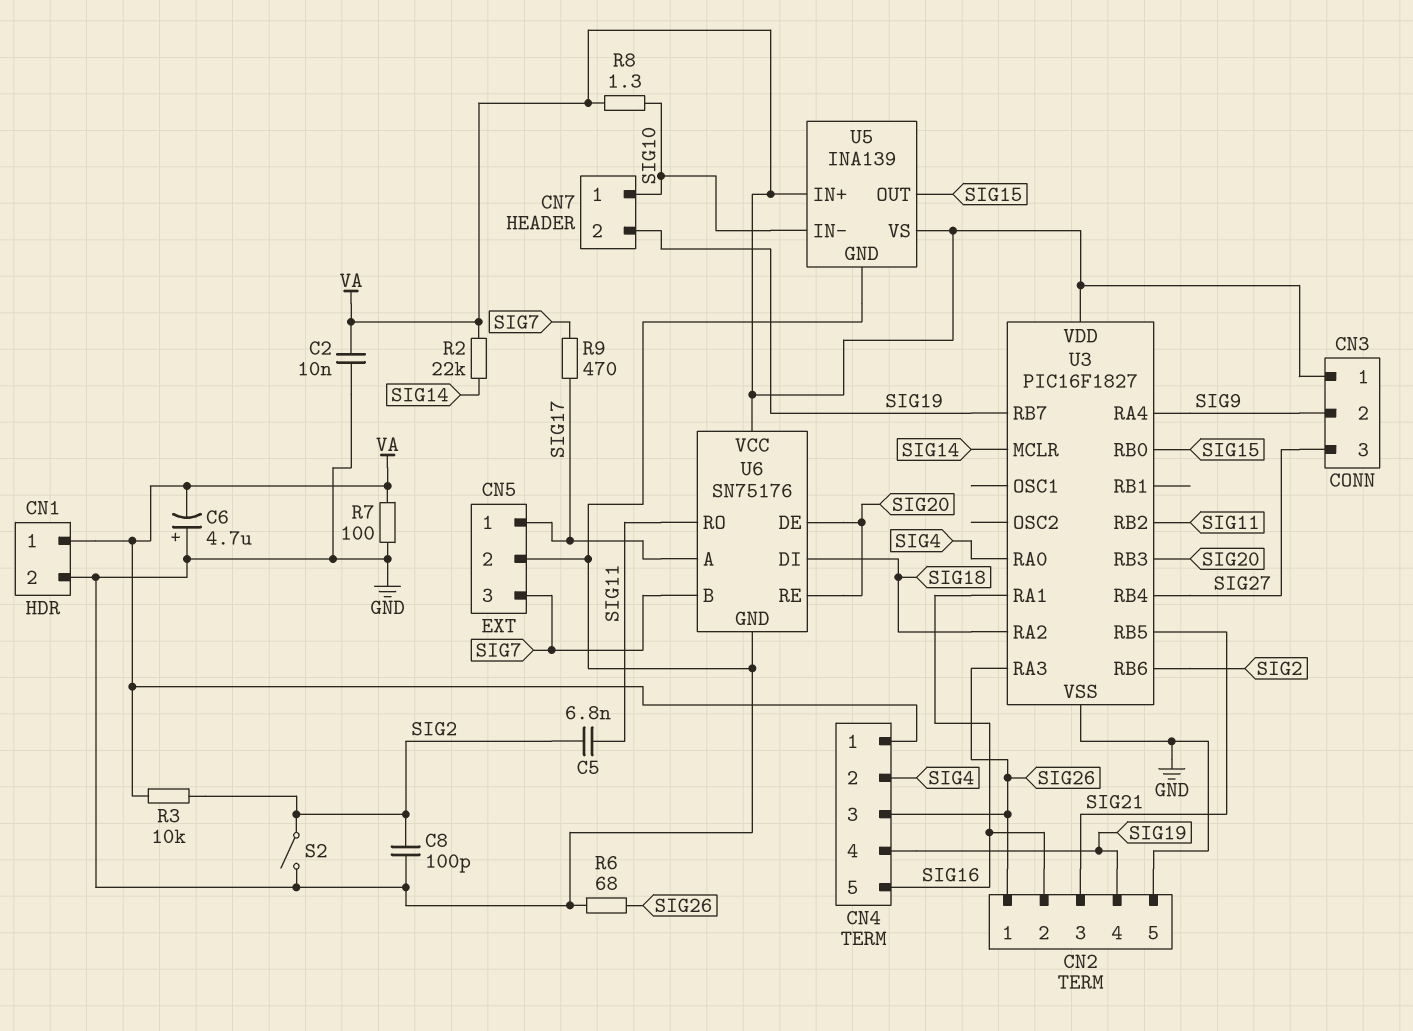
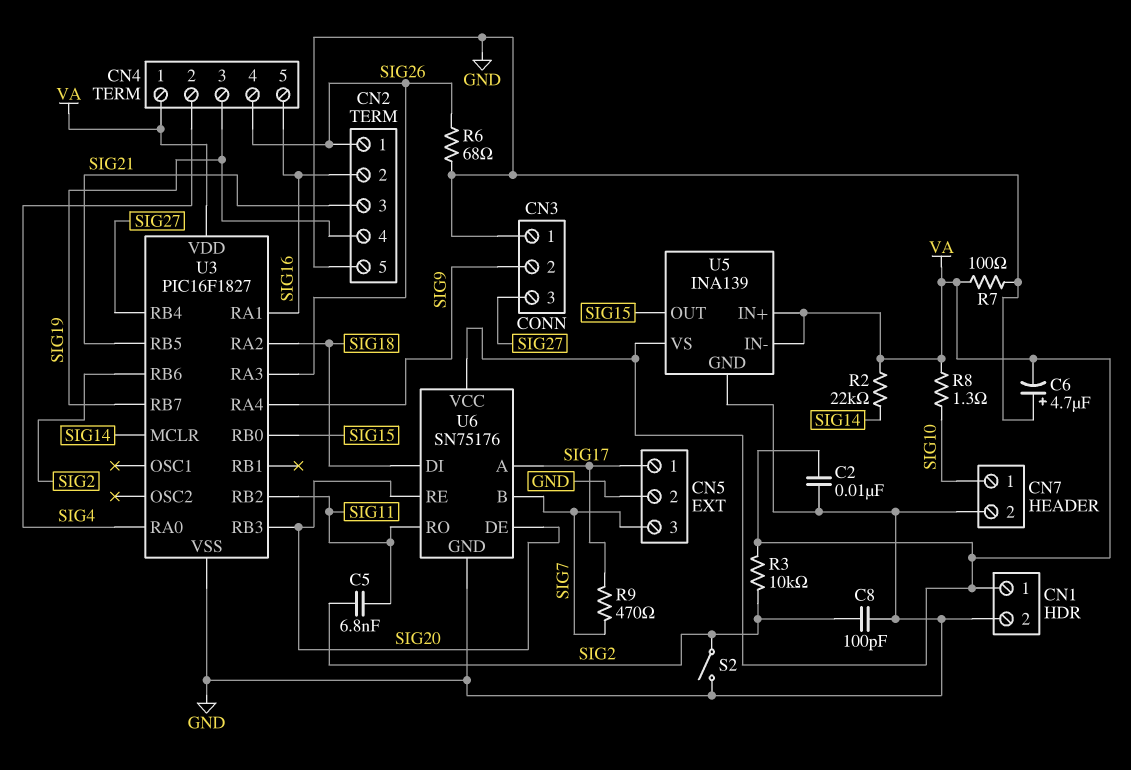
CN3 pin 1: VA -> GND
CN4 pin 3: SIG26 -> SIG19
CN4 pin 4: SIG19 -> SIG26
CN7 pin 2: SIG19 -> GND
U5 pin IN-: SIG10 -> VA

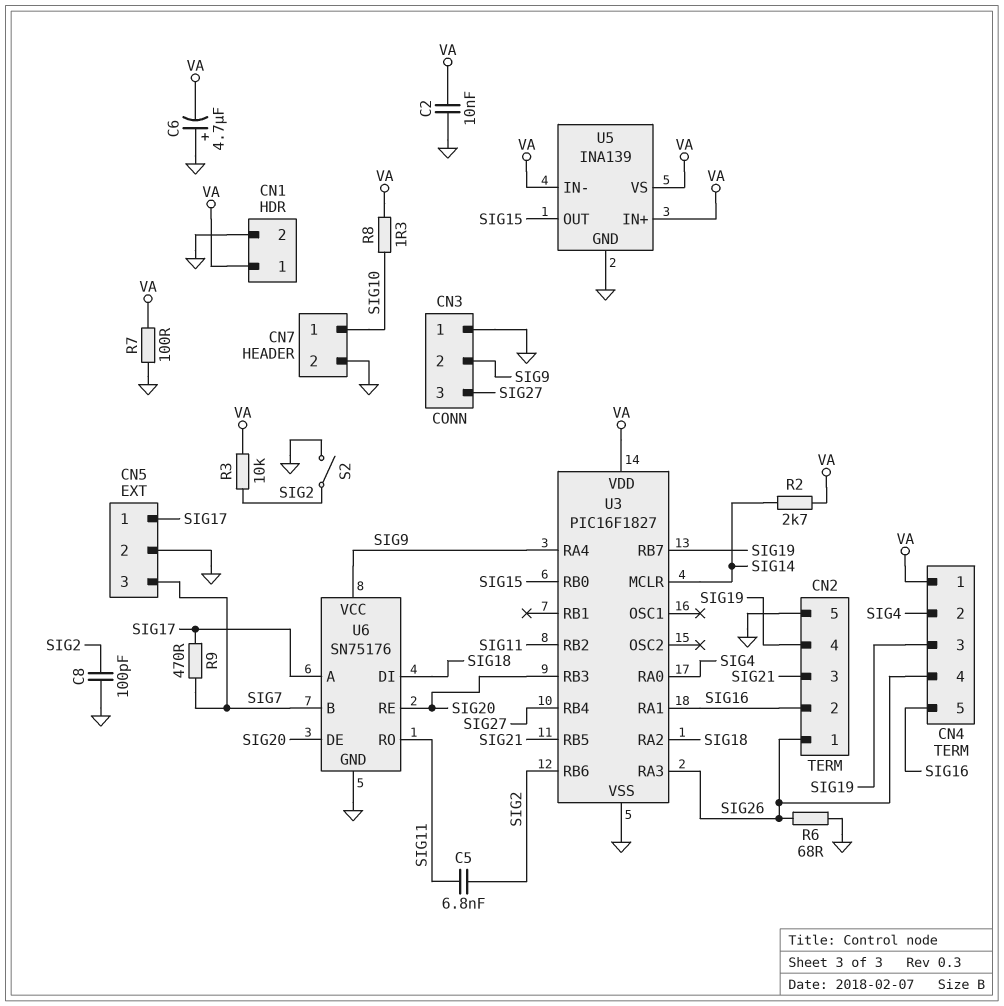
R2: 22k (SIG14, VA) -> 2.7k (SIG14, VA)
U6 pin VCC: VA -> SIG9

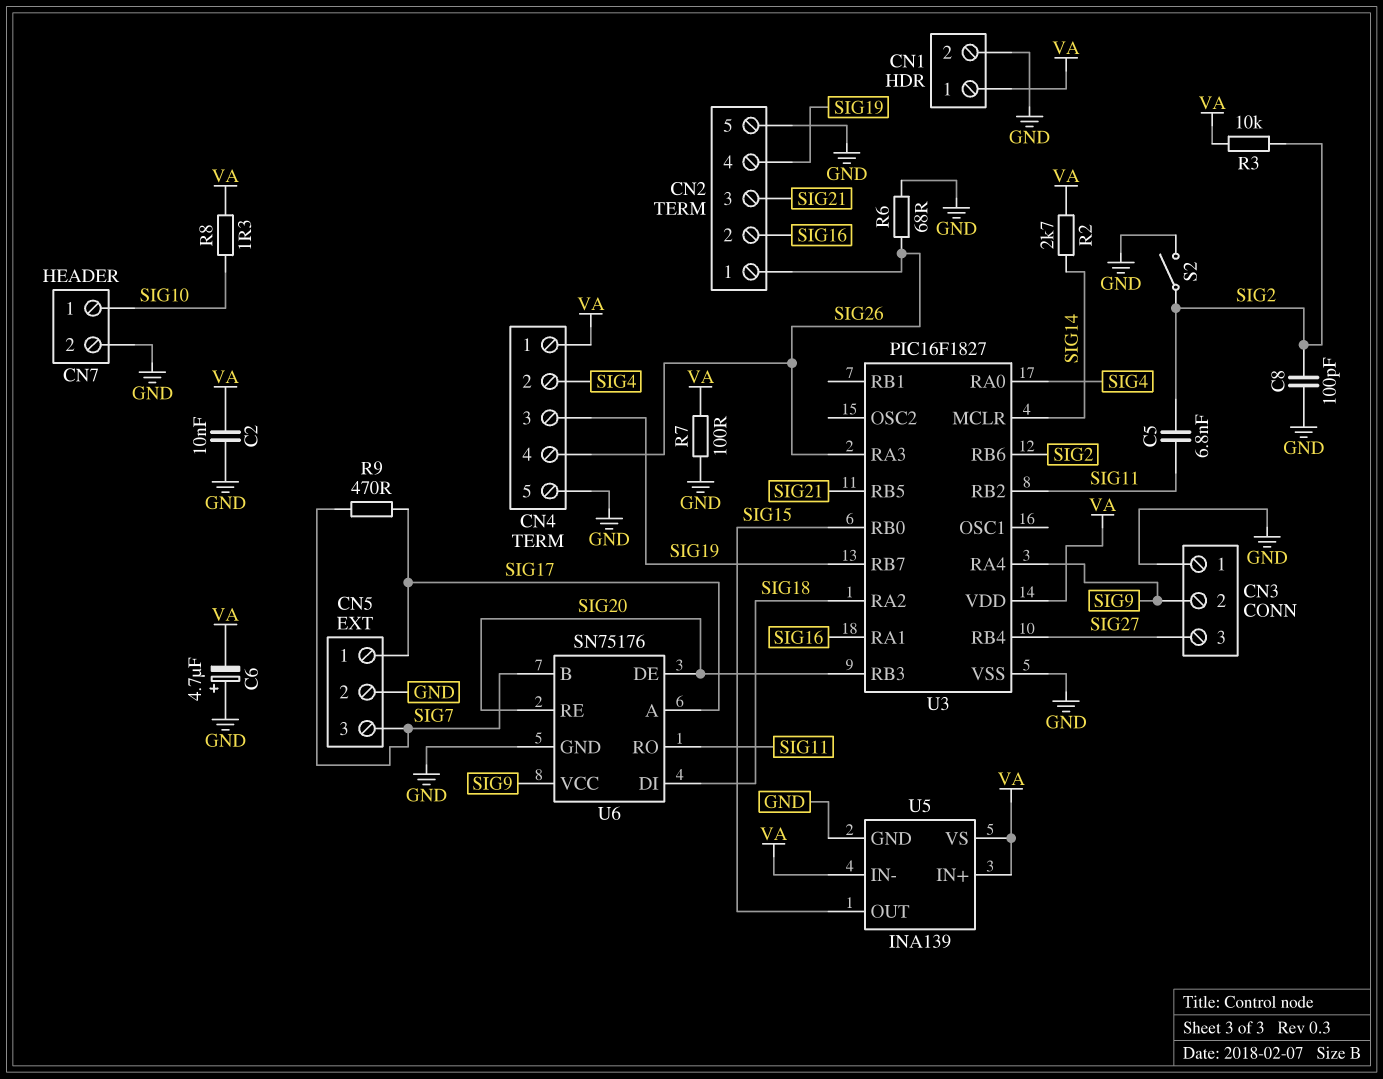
CN4 pin 5: SIG16 -> GND

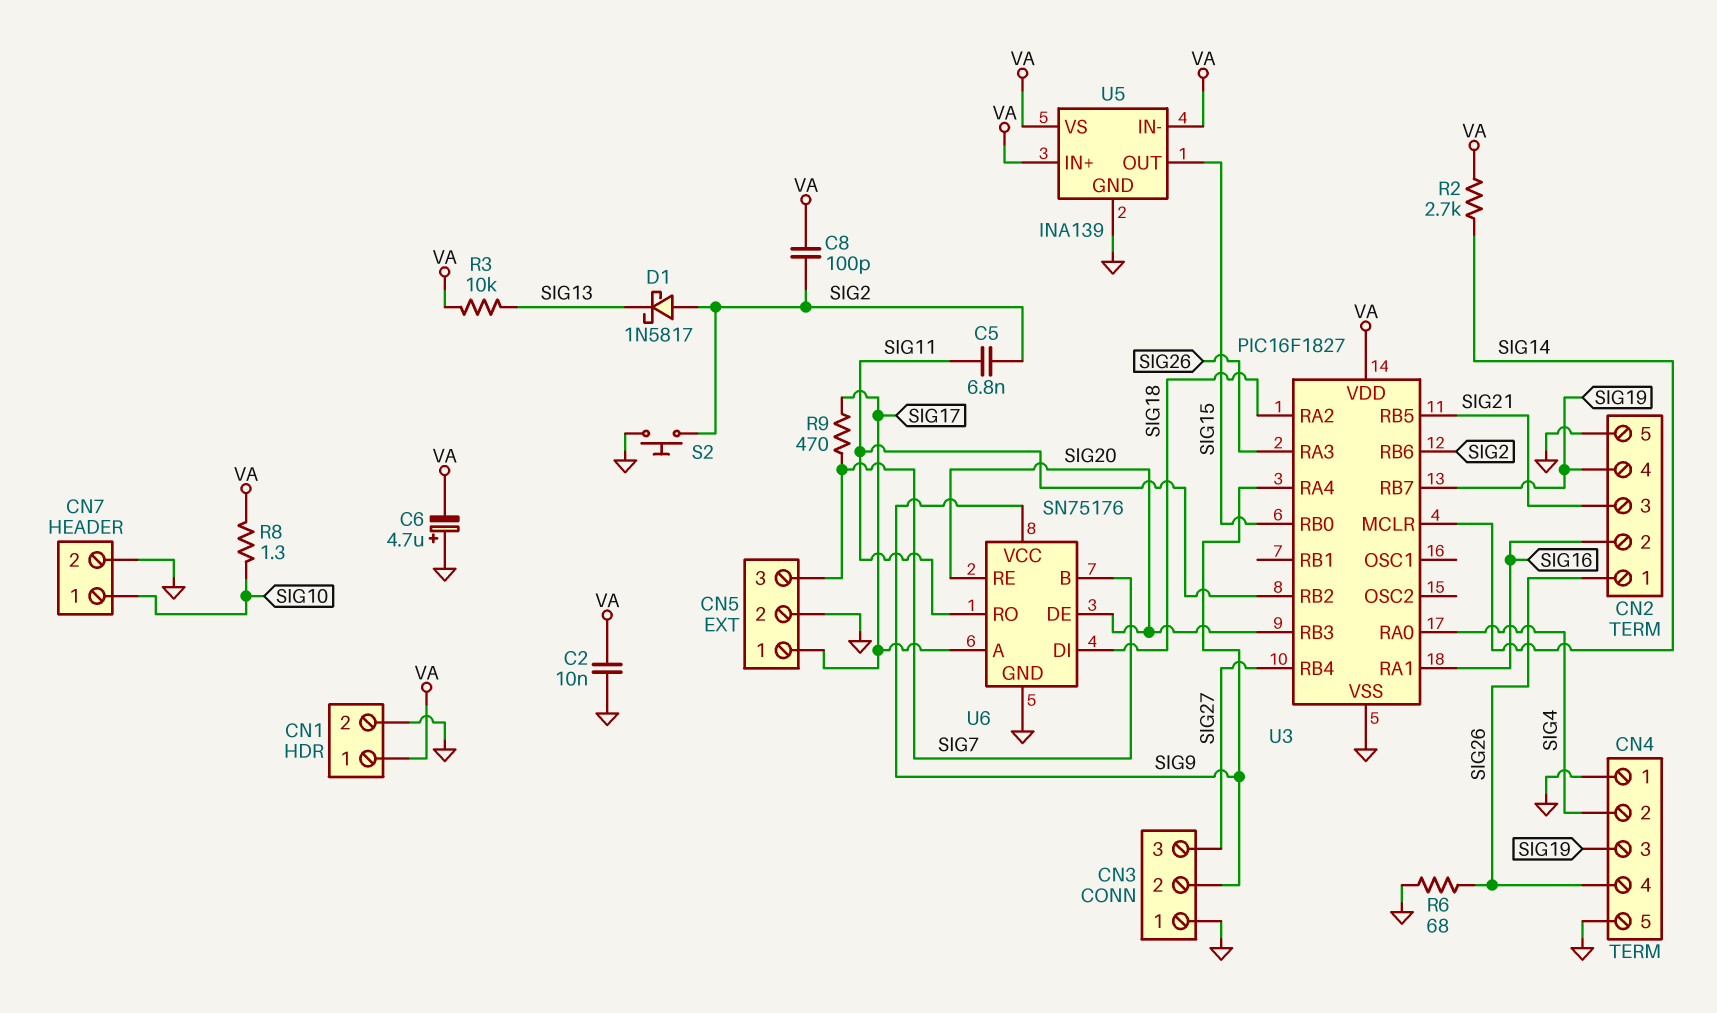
C8: 100pF (GND, SIG2) -> 100pF (SIG2, VA)
CN4 pin 1: VA -> GND
D1: none -> schottky 1N5817 (A SIG2, K SIG13)
R3: 10k (SIG2, VA) -> 10k (SIG13, VA)
R7: 100 (GND, VA) -> none
S2: switch (GND, SIG2) -> button (GND, SIG2)

